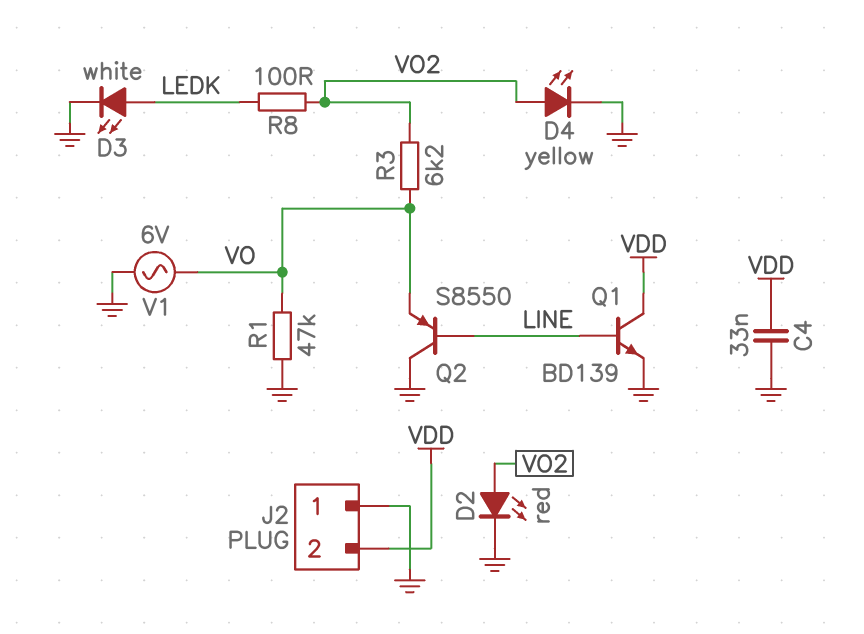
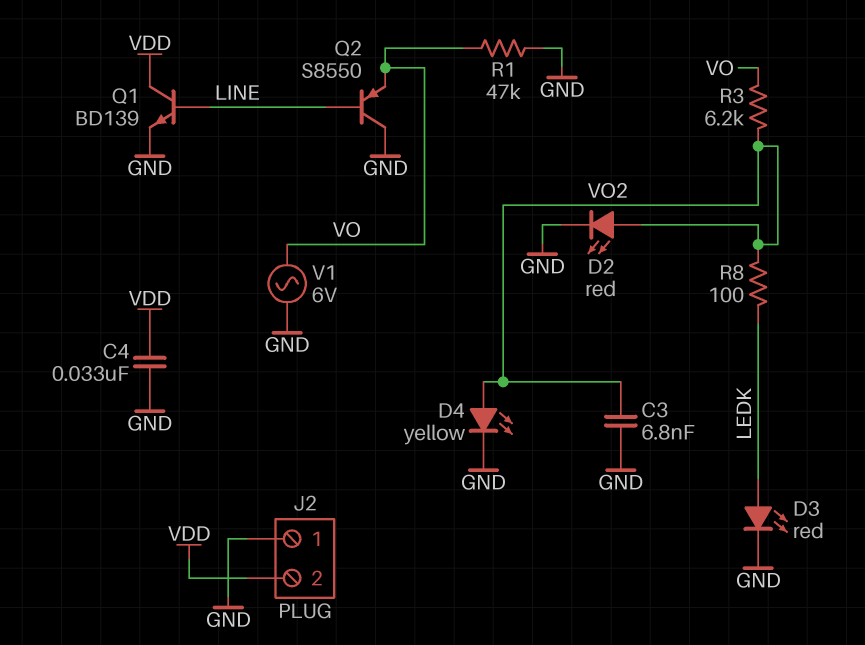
C3: none -> 6.8nF (GND, VO2)
D3: LED white (A LEDK, K GND) -> LED red (A LEDK, K GND)

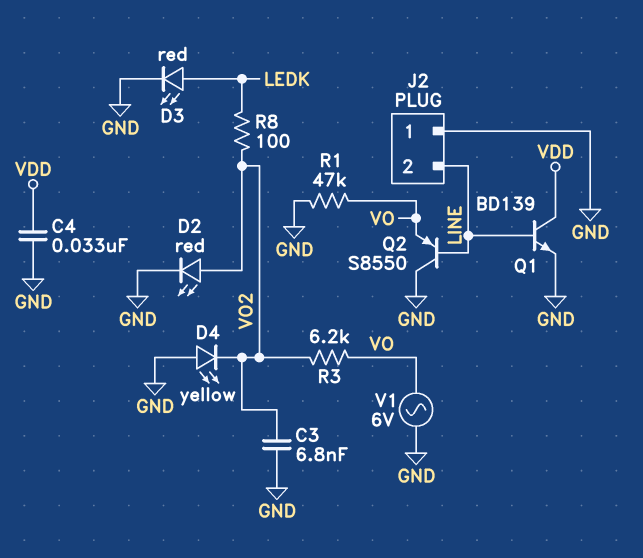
D4: LED yellow (A VO2, K GND) -> LED yellow (A GND, K VO2)
J2 pin 2: VDD -> LINE

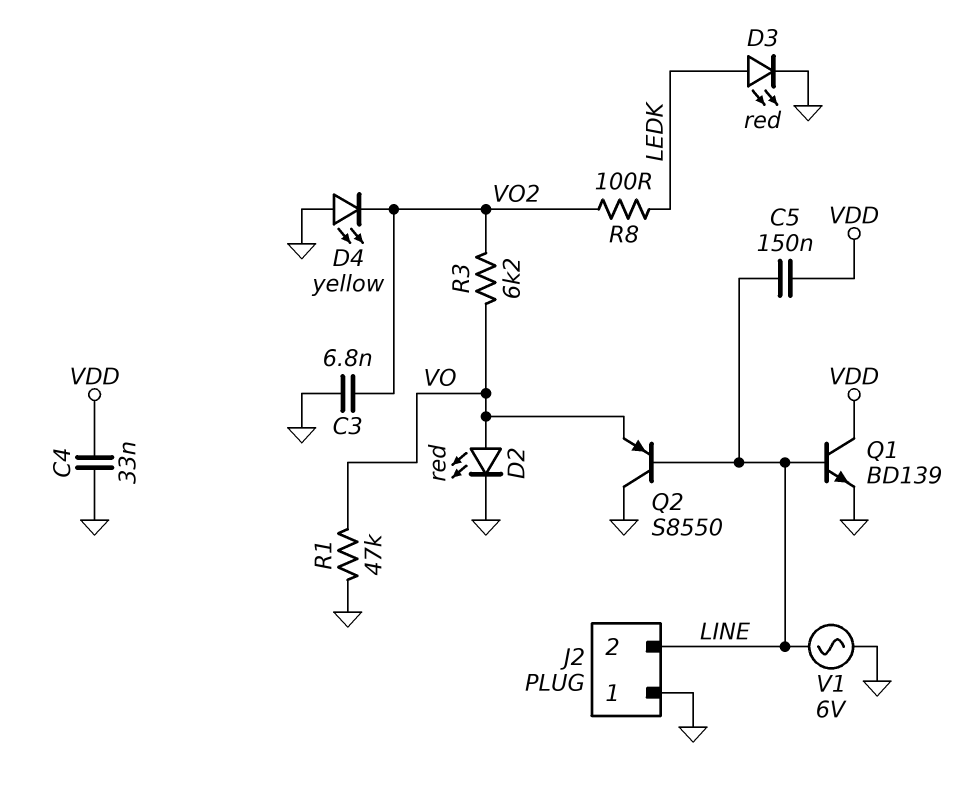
C5: none -> 150nF (LINE, VDD)
D2: LED red (A VO2, K GND) -> LED red (A VO, K GND)
V1: AC 6V (GND, VO) -> AC 6V (GND, LINE)

